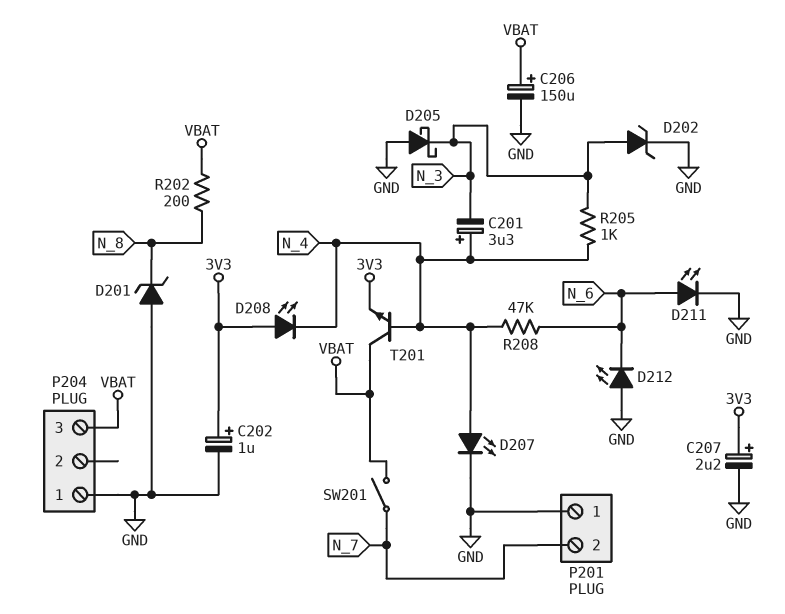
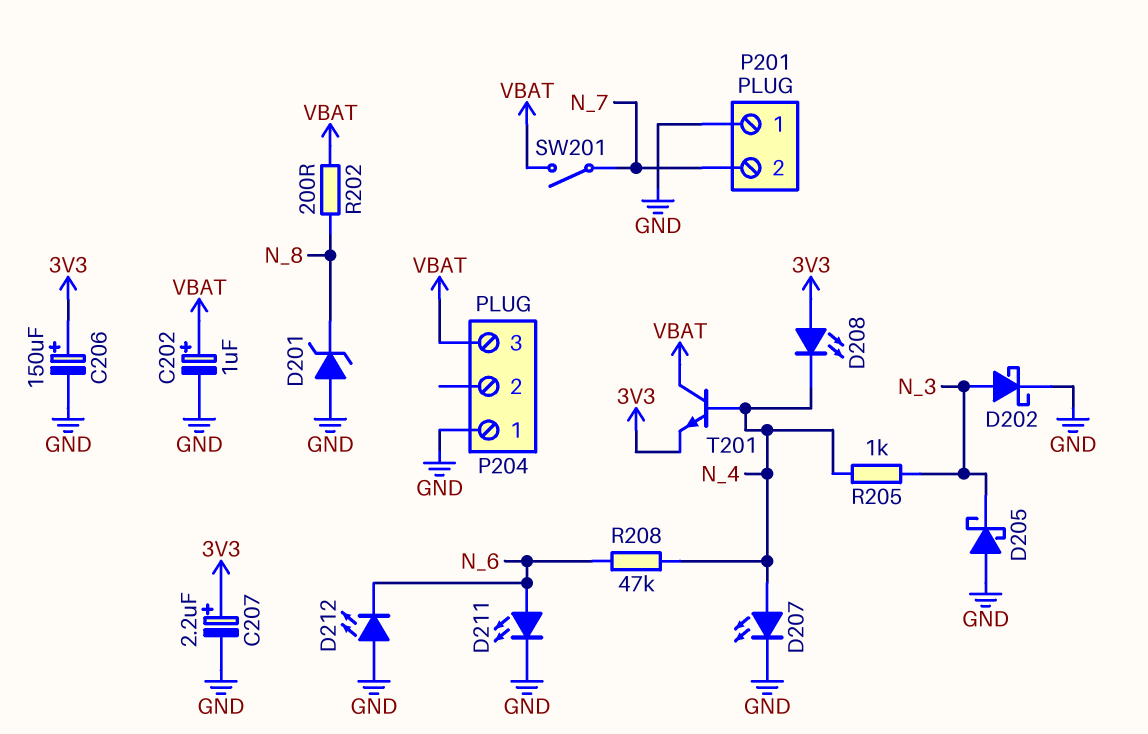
C201: 3.3uF (plus N_4, minus N_3) -> none
C202: 1uF (plus 3V3, minus GND) -> 1uF (plus VBAT, minus GND)
C206: 150uF (plus VBAT, minus GND) -> 150uF (plus 3V3, minus GND)
D202: zener (A N_3, K GND) -> schottky (A N_3, K GND)

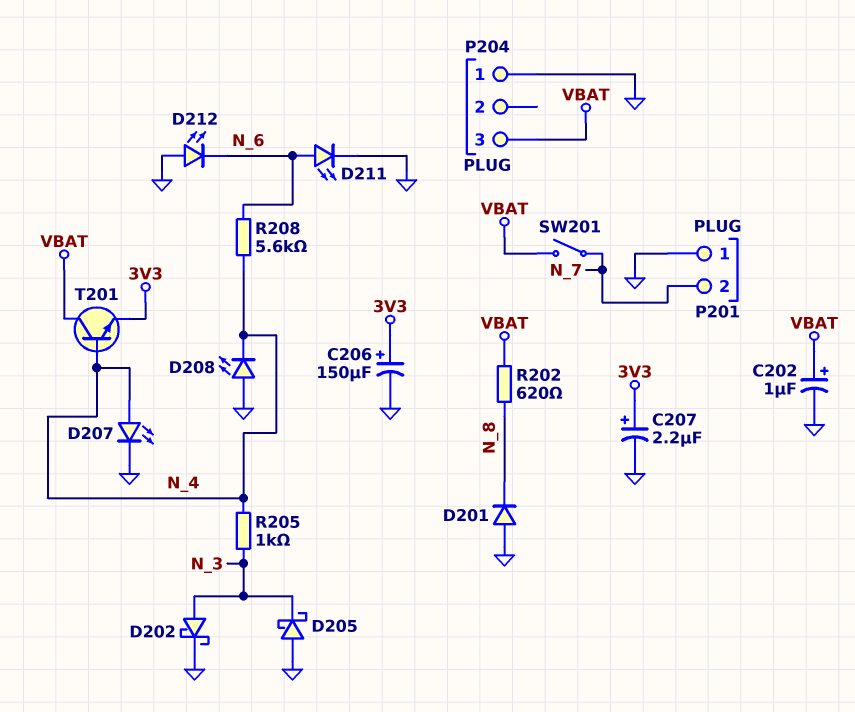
D201: zener (A GND, K N_8) -> diode (A GND, K N_8)
D208: LED (A 3V3, K N_4) -> LED (A GND, K N_4)
R202: 200 (N_8, VBAT) -> 620 (N_8, VBAT)
R208: 47k (N_4, N_6) -> 5.6k (N_4, N_6)

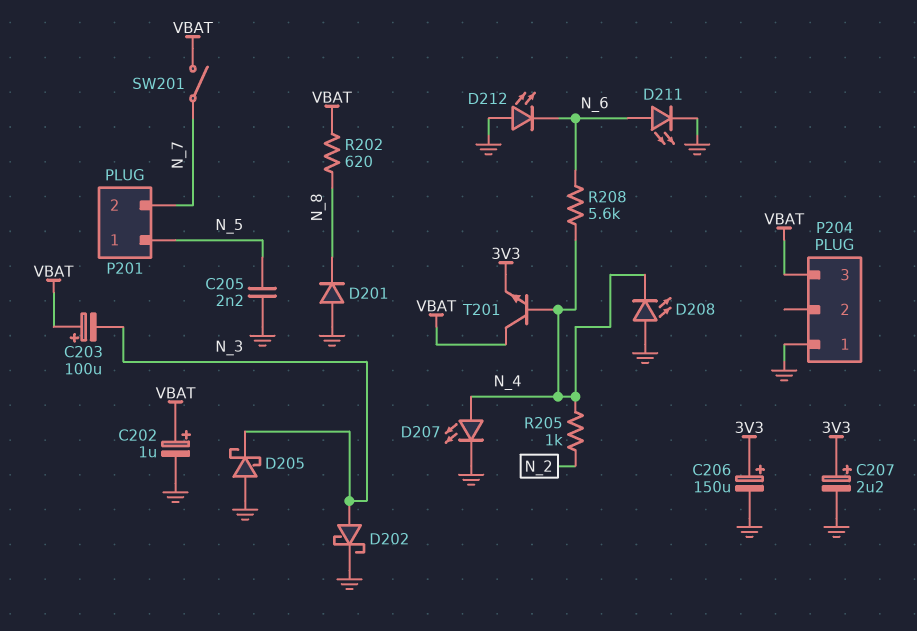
C203: none -> 100uF (plus VBAT, minus N_3)
C205: none -> 2.2nF (GND, N_5)
P201 pin 1: GND -> N_5
R205: 1k (N_3, N_4) -> 1k (N_2, N_4)

